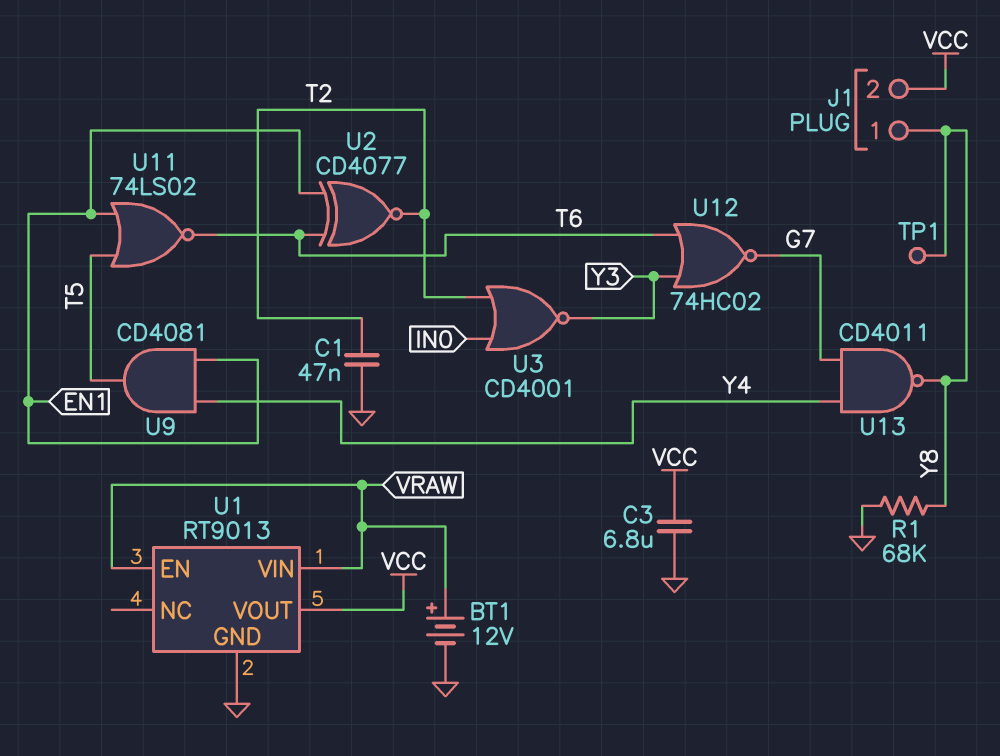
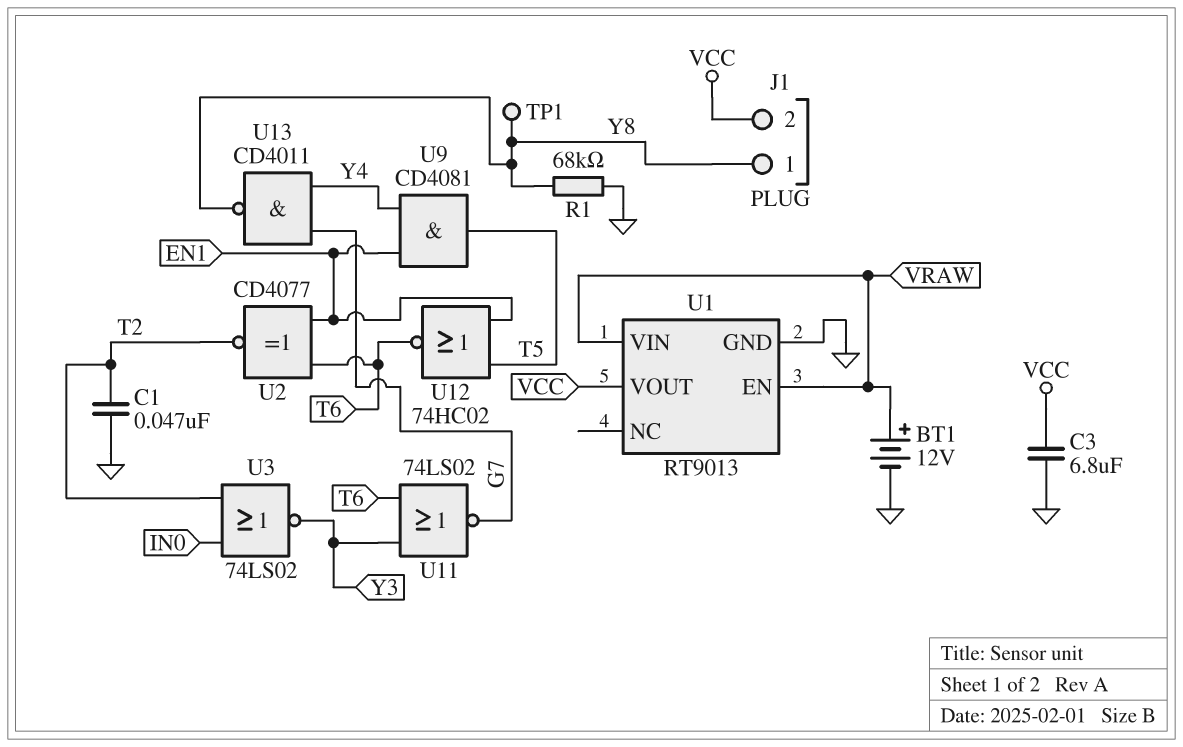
U3: NOR CD4001 (in IN0, in T2, out Y3) -> NOR 74LS02 (in IN0, in T2, out Y3)
U11: NOR 74LS02 (in EN1, in T5, out T6) -> NOR 74LS02 (in T6, in Y3, out G7)
U12: NOR 74HC02 (in T6, in Y3, out G7) -> NOR 74HC02 (in EN1, in T5, out T6)

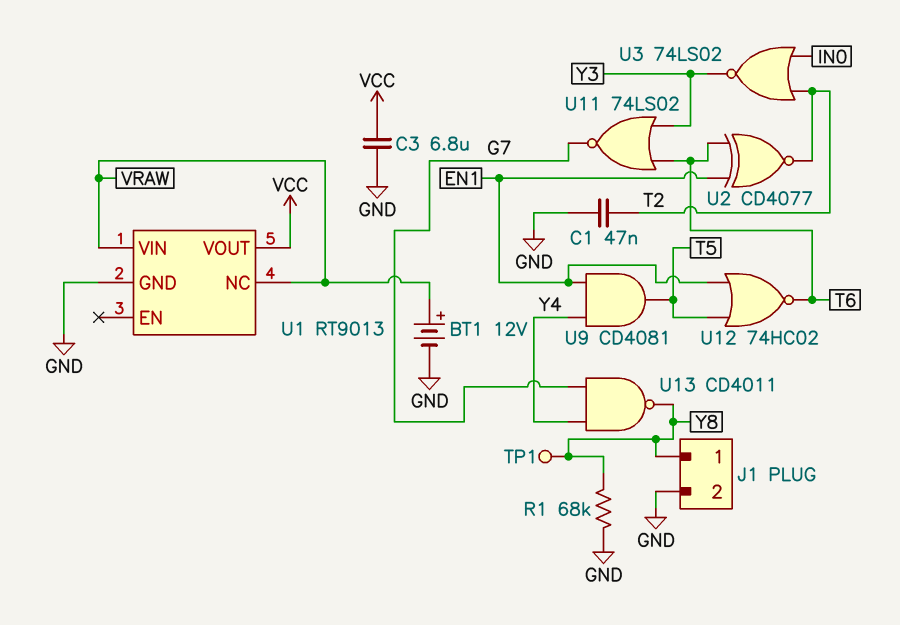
J1 pin 2: VCC -> GND
U1 pin EN: VRAW -> none
U1 pin NC: none -> VRAW

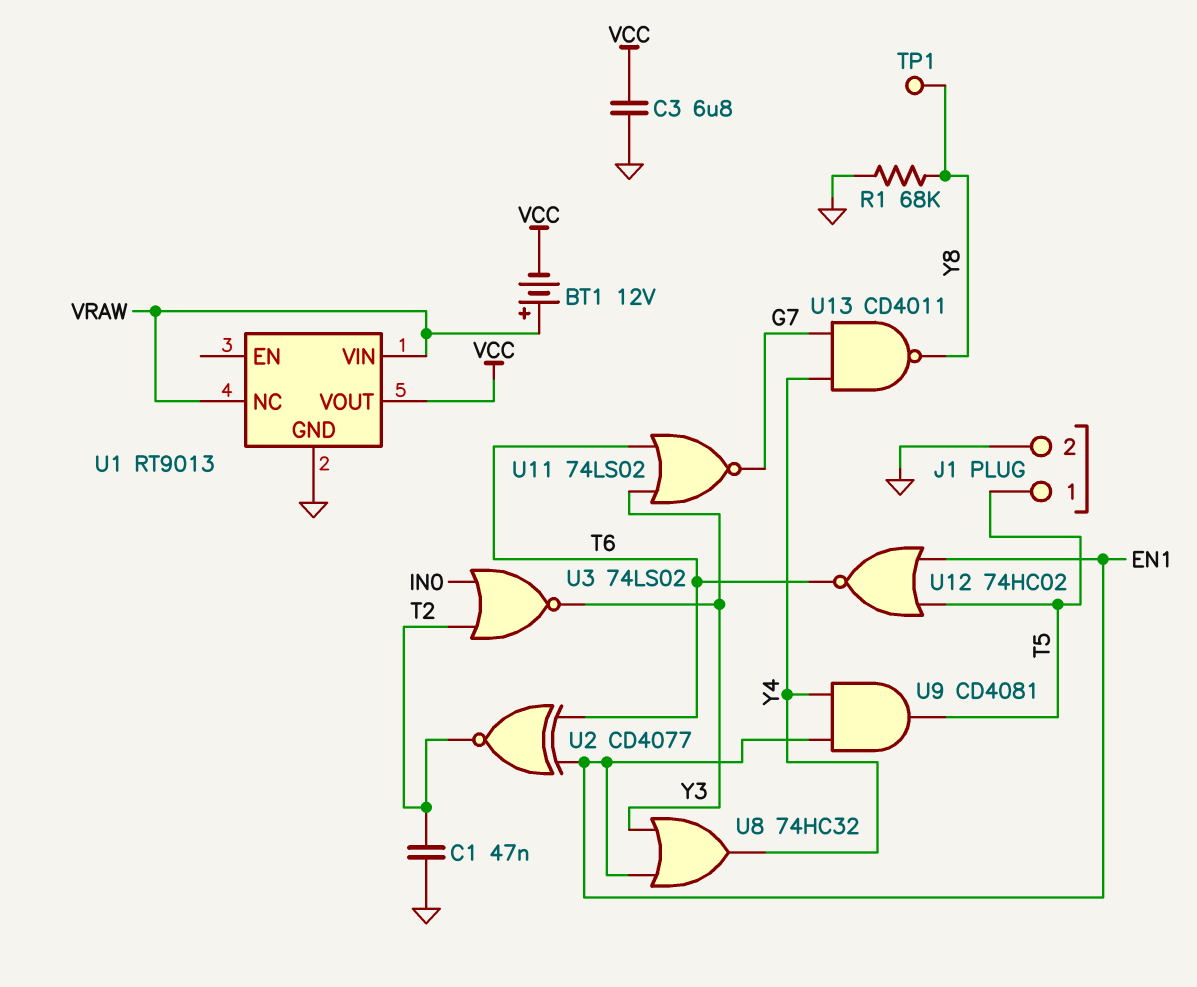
BT1: 12V (plus VRAW, minus GND) -> 12V (plus VRAW, minus VCC)
J1 pin 1: Y8 -> T5
U8: none -> OR 74HC32 (in EN1, in Y3, out Y4)

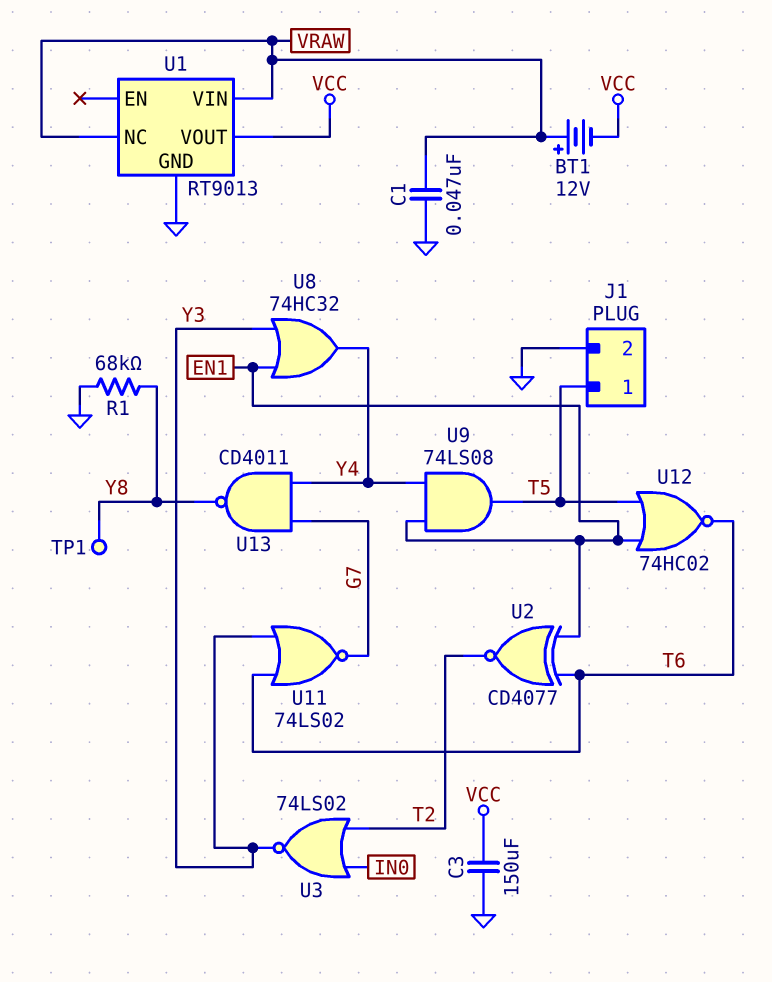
C1: 47nF (GND, T2) -> 47nF (GND, VRAW)
C3: 6.8uF (GND, VCC) -> 150uF (GND, VCC)
U9: AND CD4081 (in EN1, in Y4, out T5) -> AND 74LS08 (in EN1, in Y4, out T5)

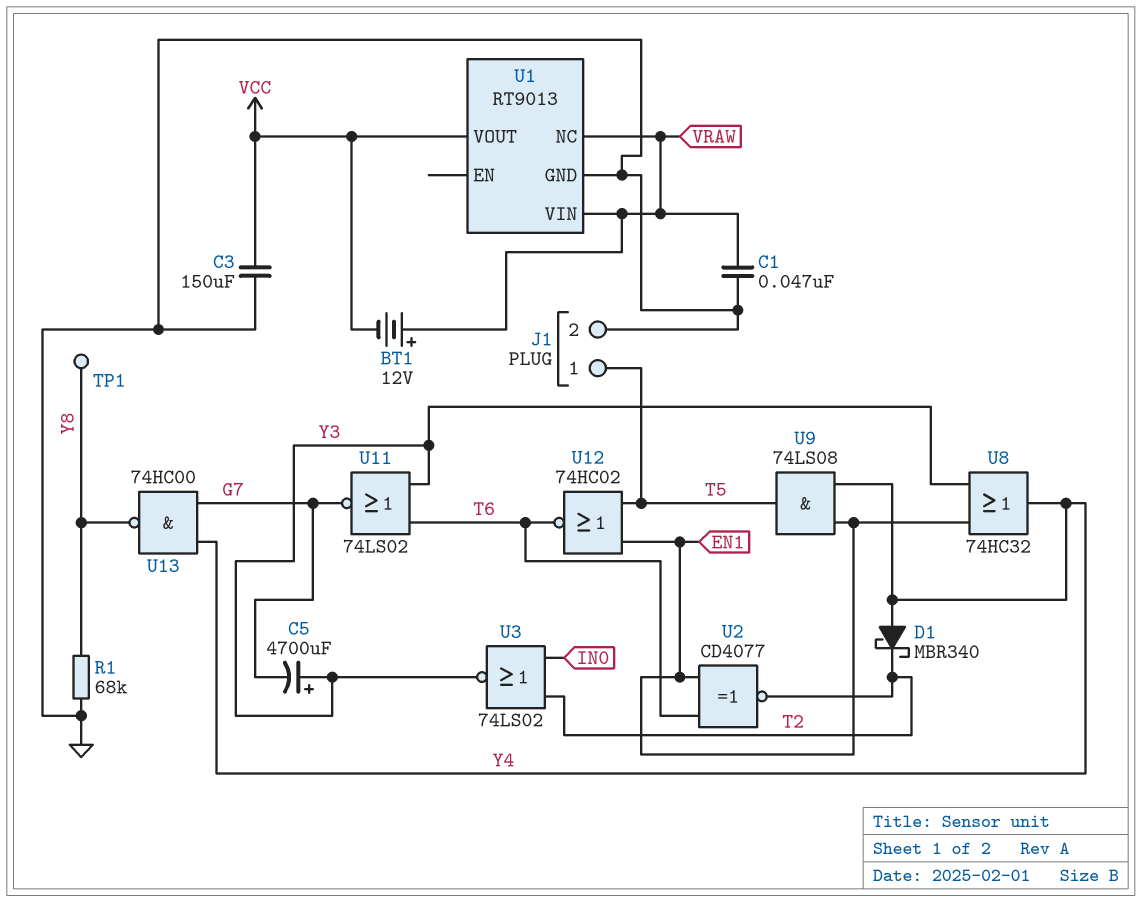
C5: none -> 4700uF (plus Y3, minus G7)
D1: none -> schottky MBR340 (A Y4, K T2)
U13: NAND CD4011 (in G7, in Y4, out Y8) -> NAND 74HC00 (in G7, in Y4, out Y8)

